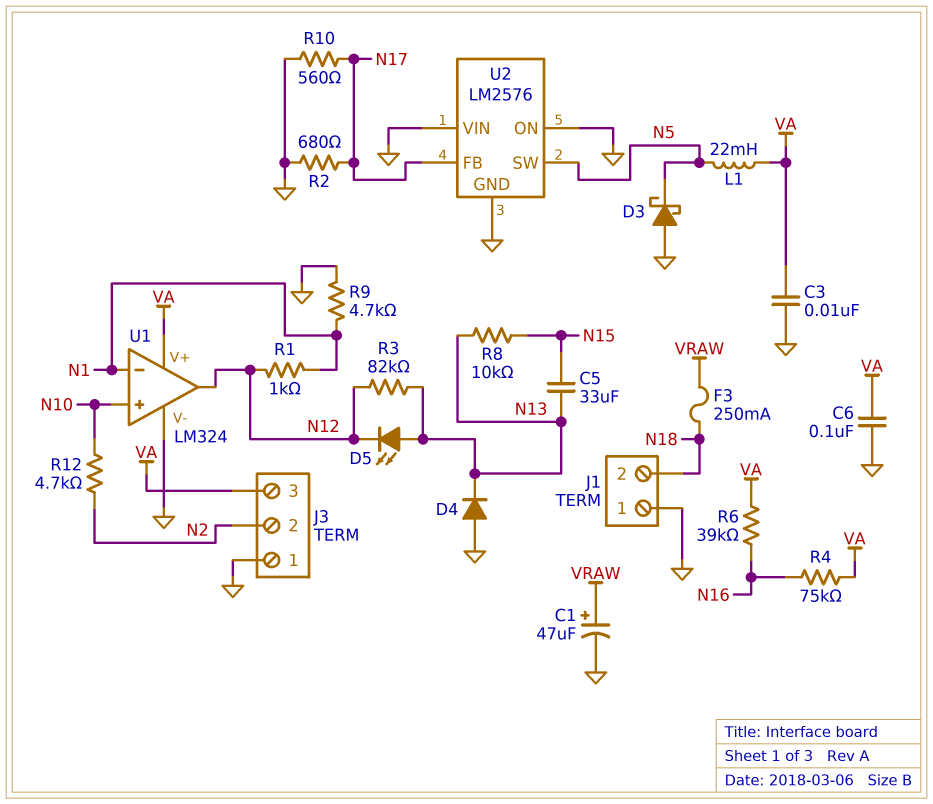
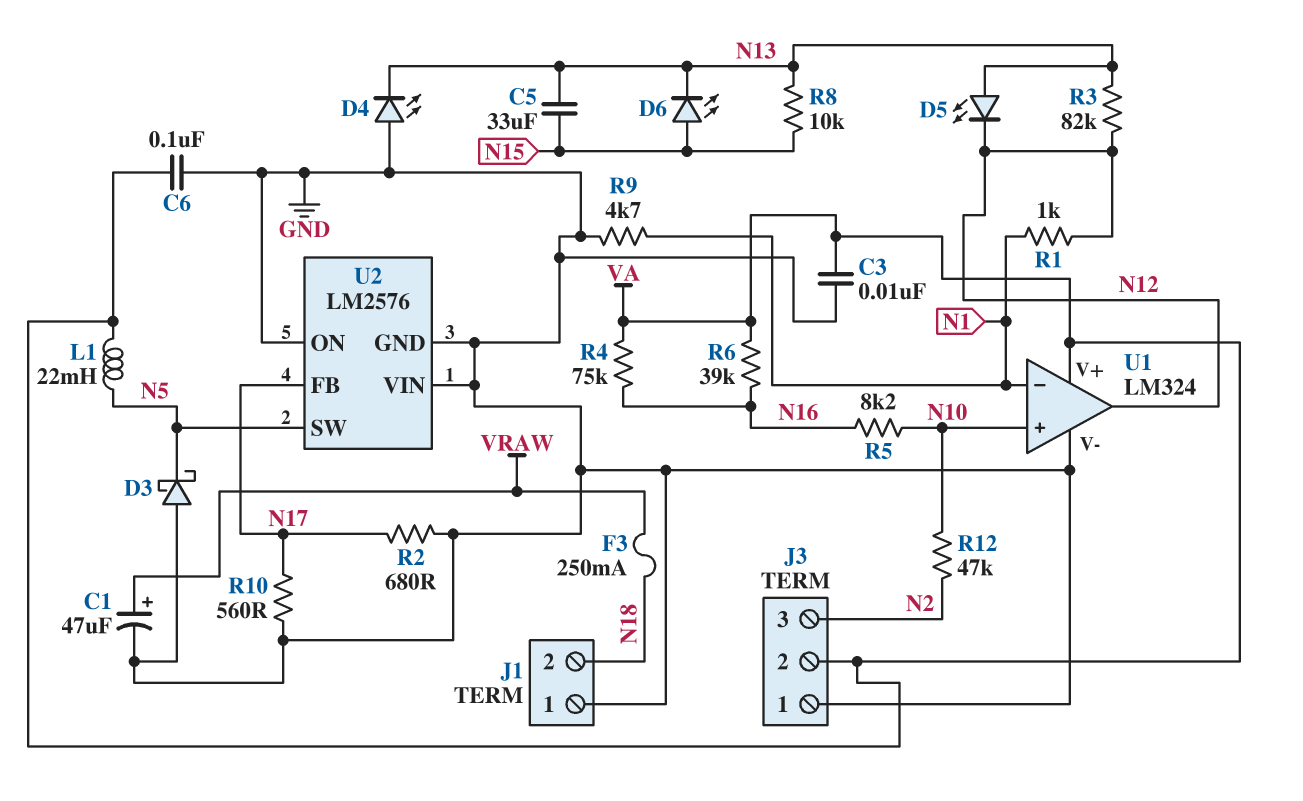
D4: diode (A GND, K N13) -> LED (A GND, K N13)
D6: none -> LED (A N15, K N13)
J3 pin 2: N2 -> VA
J3 pin 3: VA -> N2
R5: none -> 8.2k (N10, N16)
R12: 4.7k (N2, N10) -> 47k (N2, N10)

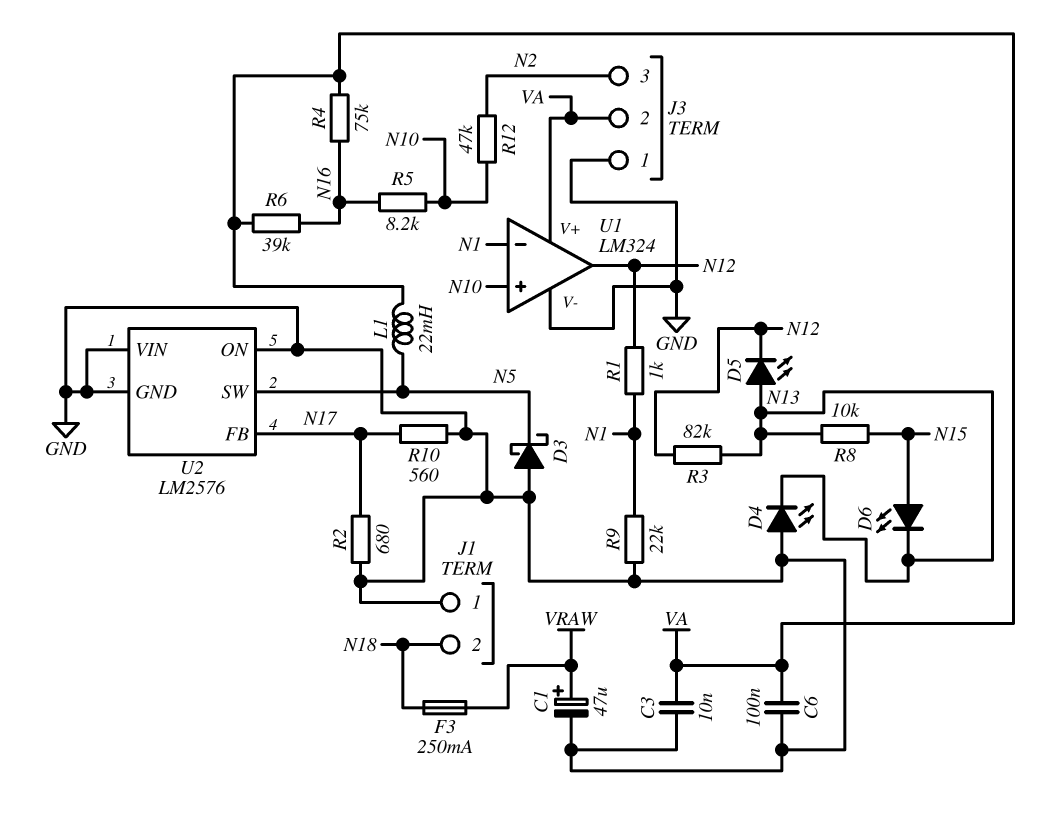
C5: 33uF (N13, N15) -> none
R9: 4.7k (GND, N1) -> 22k (GND, N1)

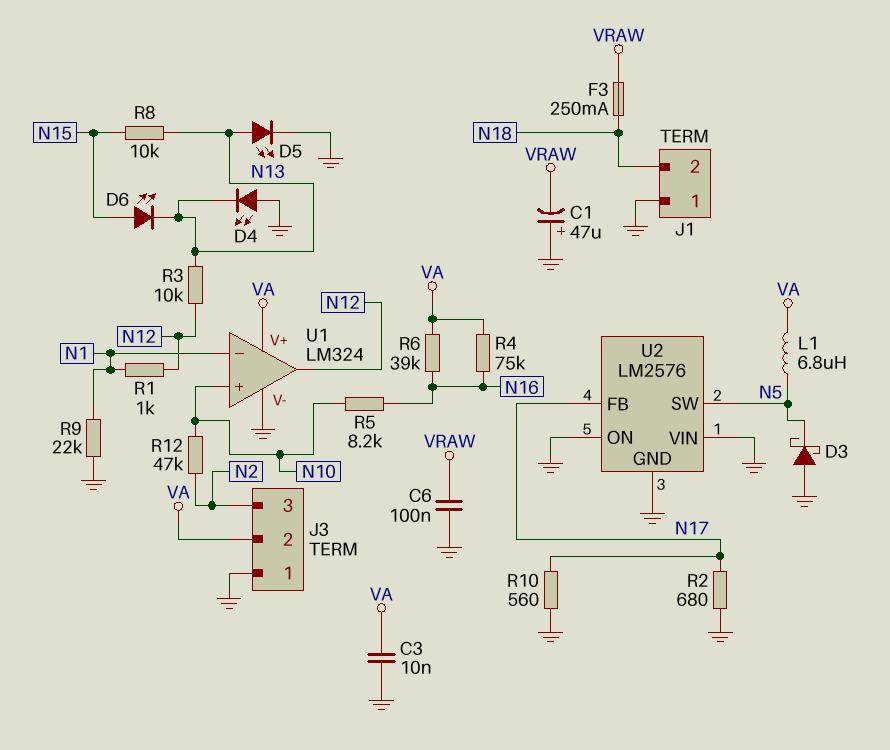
C1: 47uF (plus VRAW, minus GND) -> 47uF (plus GND, minus VRAW)
C6: 100nF (GND, VA) -> 100nF (GND, VRAW)
D5: LED (A N13, K N12) -> LED (A N13, K GND)
L1: 22mH (N5, VA) -> 6.8uH (N5, VA)
R3: 82k (N12, N13) -> 10k (N12, N13)

